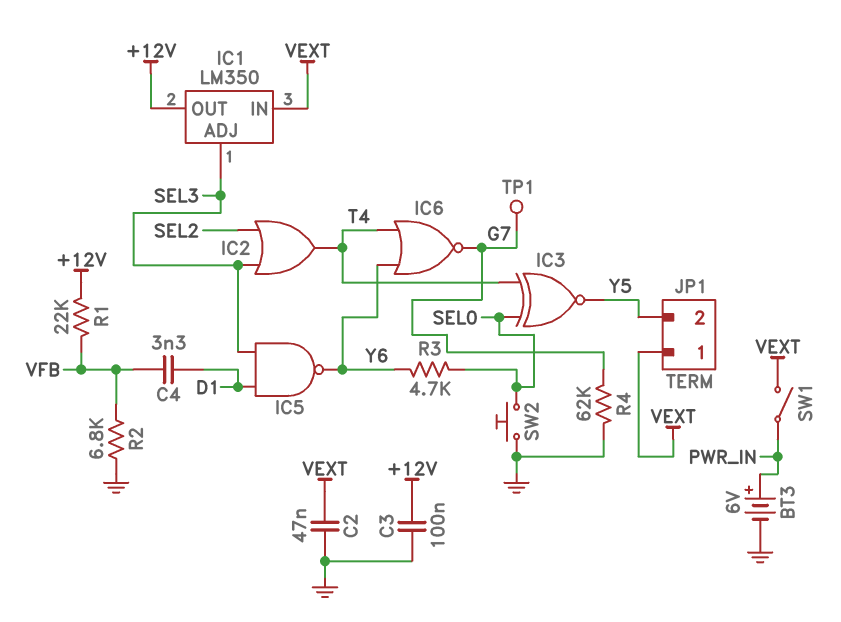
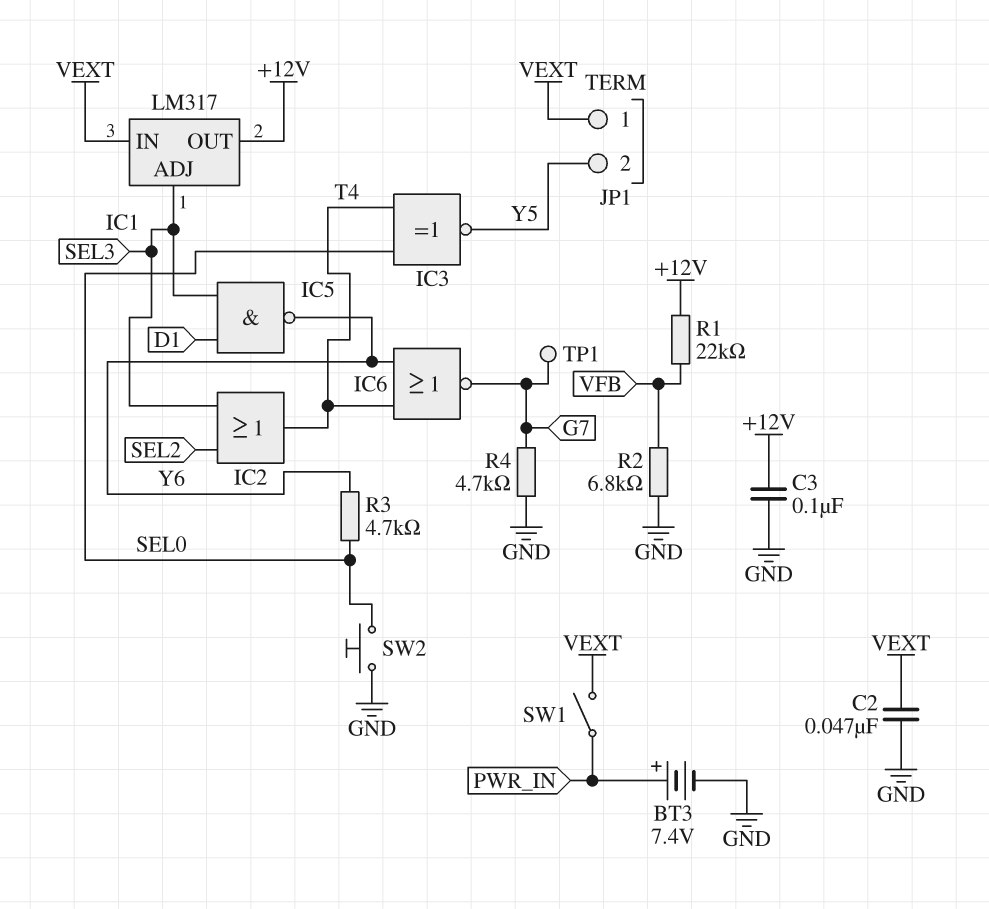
BT3: 6V (plus PWR_IN, minus GND) -> 7.4V (plus PWR_IN, minus GND)
C4: 3.3nF (D1, VFB) -> none
IC1: LM350 -> LM317
R4: 62k (G7, GND) -> 4.7k (G7, GND)

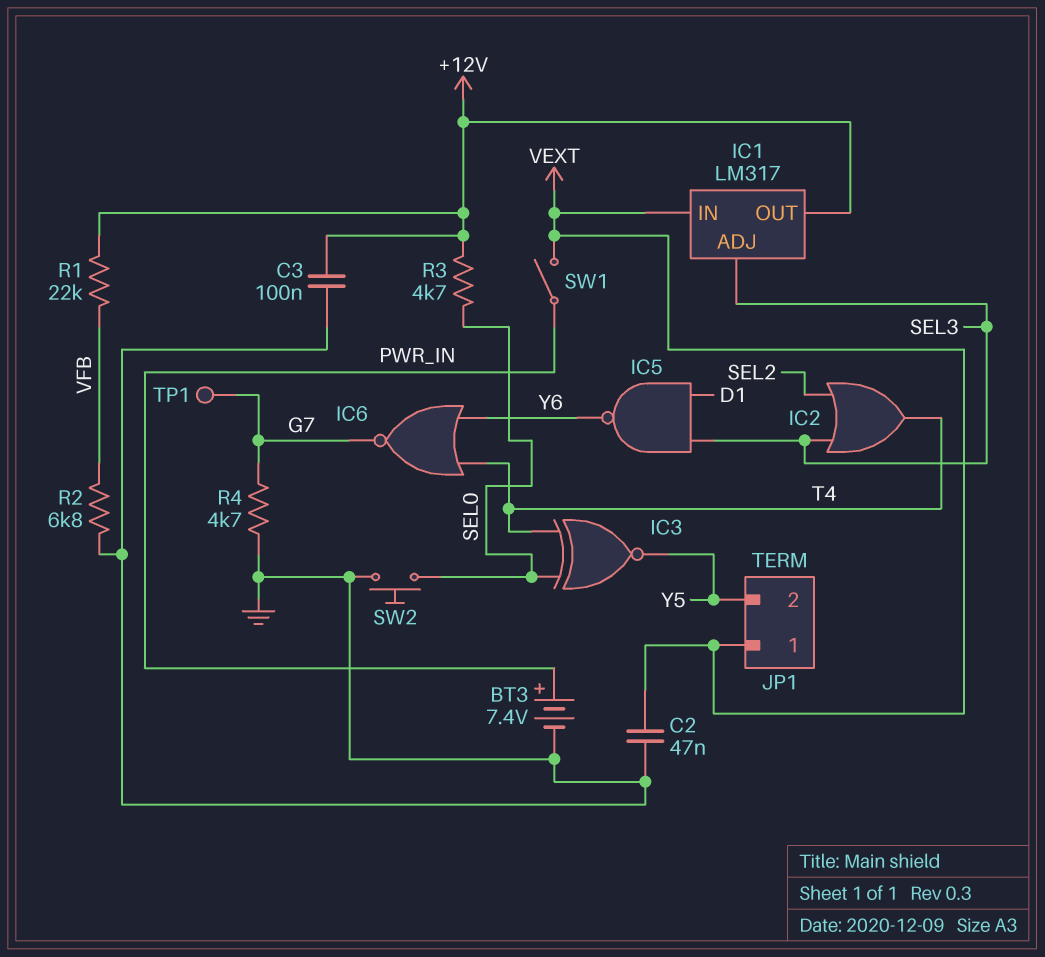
R3: 4.7k (SEL0, Y6) -> 4.7k (+12V, SEL0)

